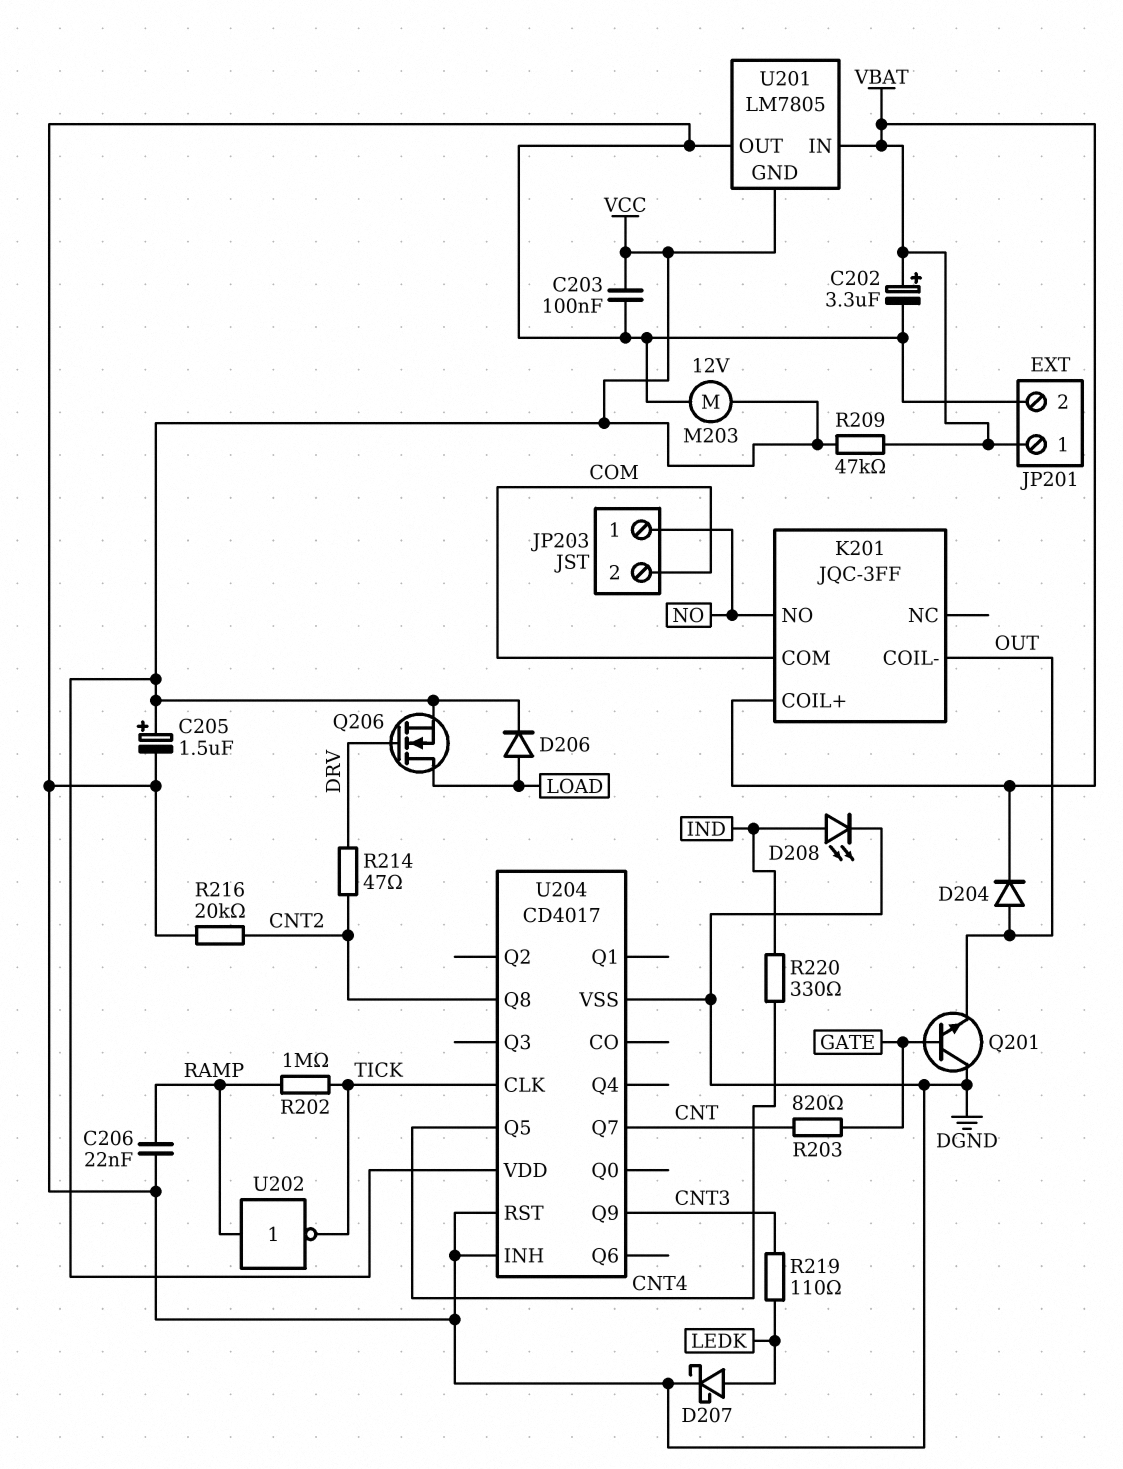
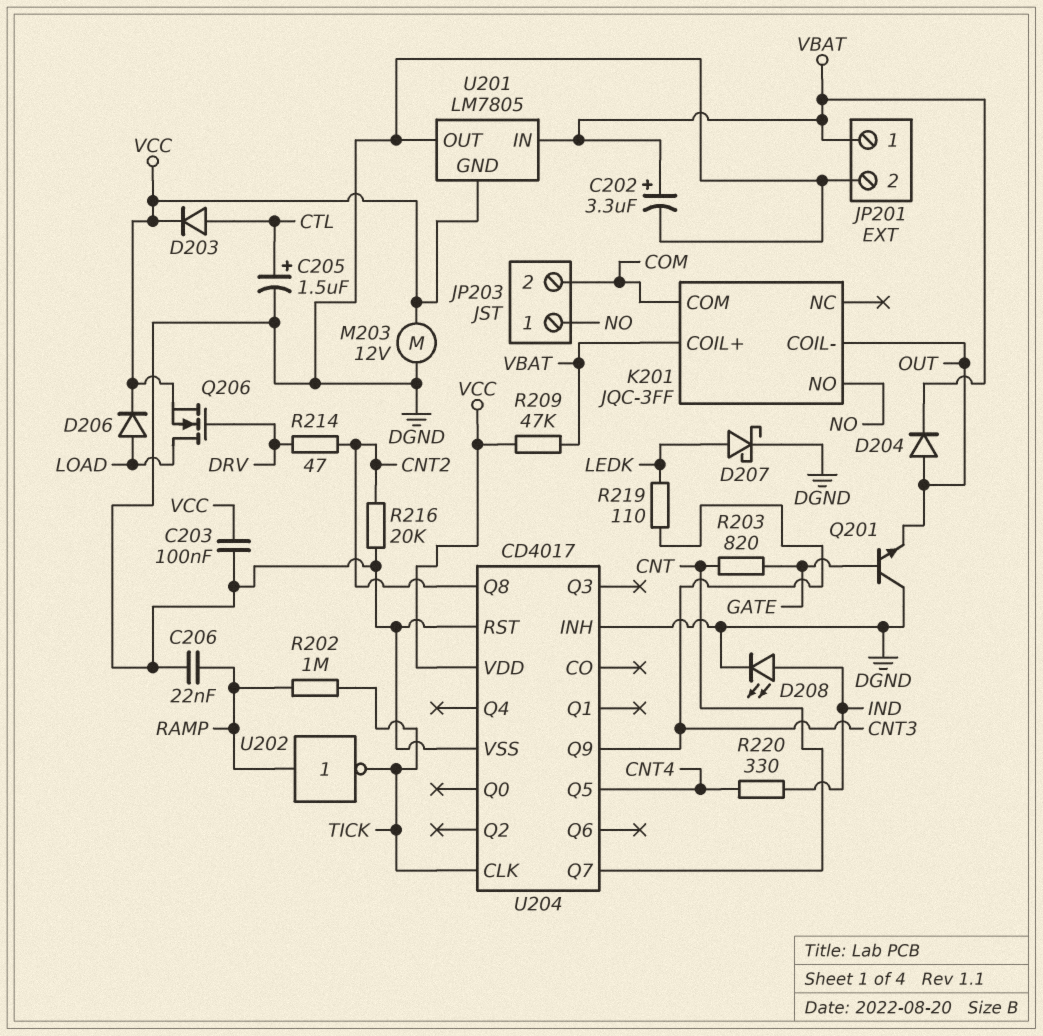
C205: 1.5uF (plus VCC, minus DGND) -> 1.5uF (plus CTL, minus DGND)
D203: none -> diode (A CTL, K VCC)

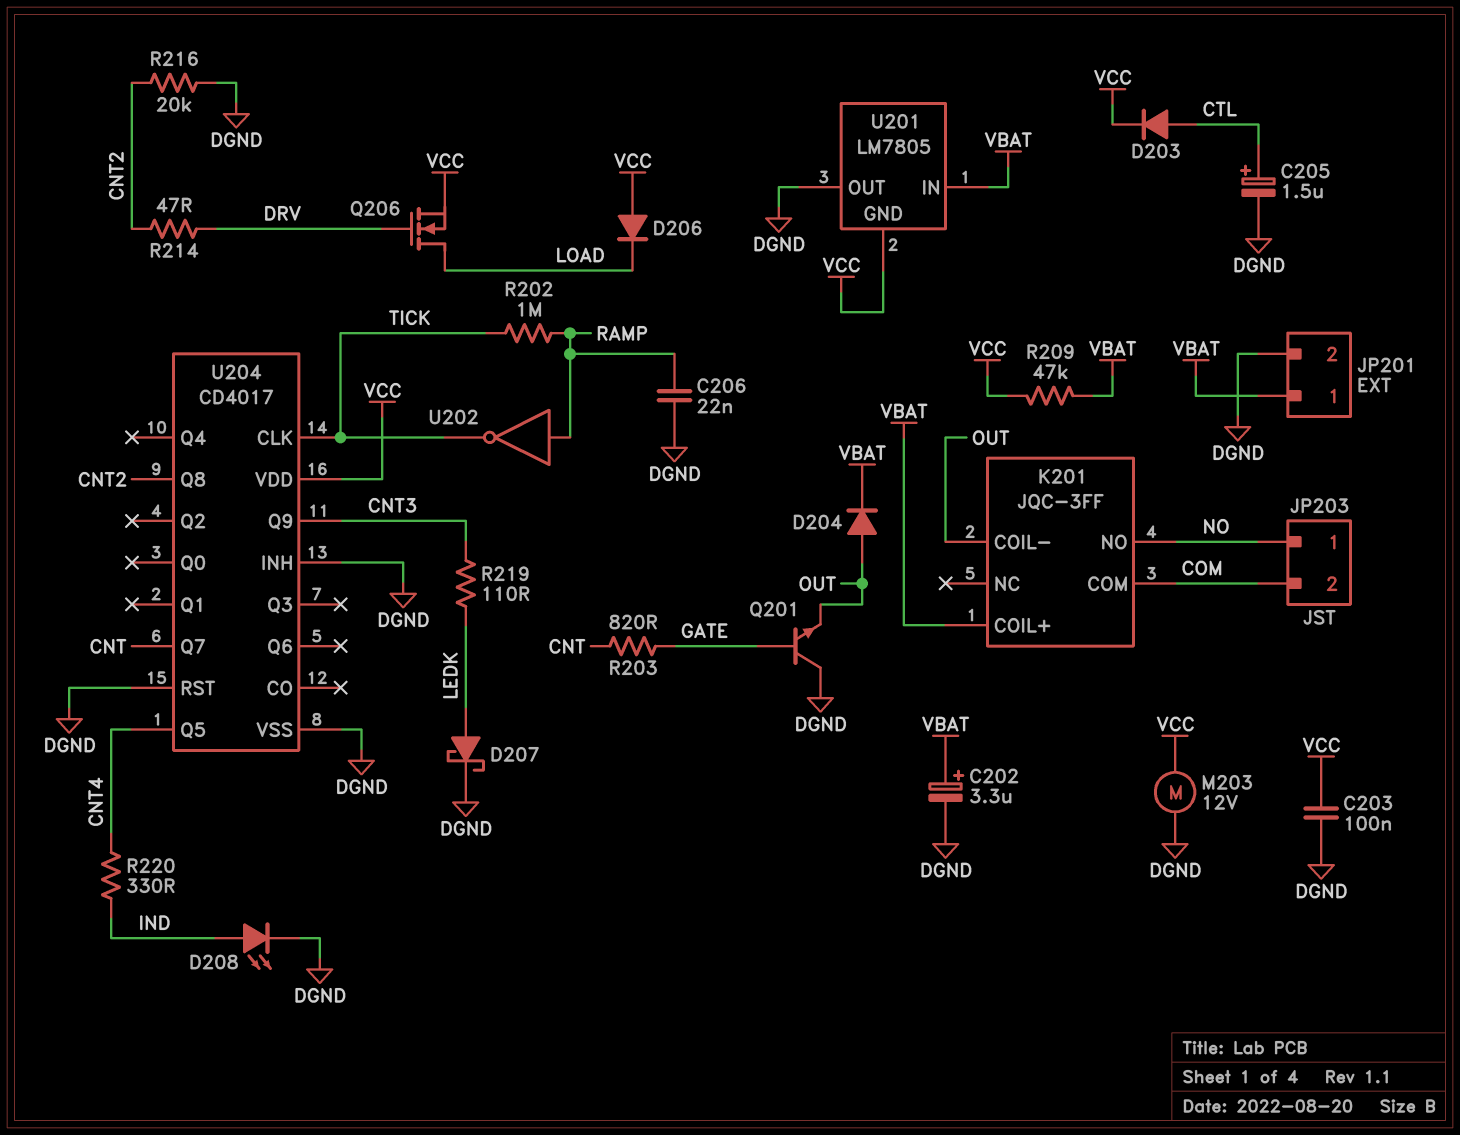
D206: diode (A LOAD, K VCC) -> diode (A VCC, K LOAD)

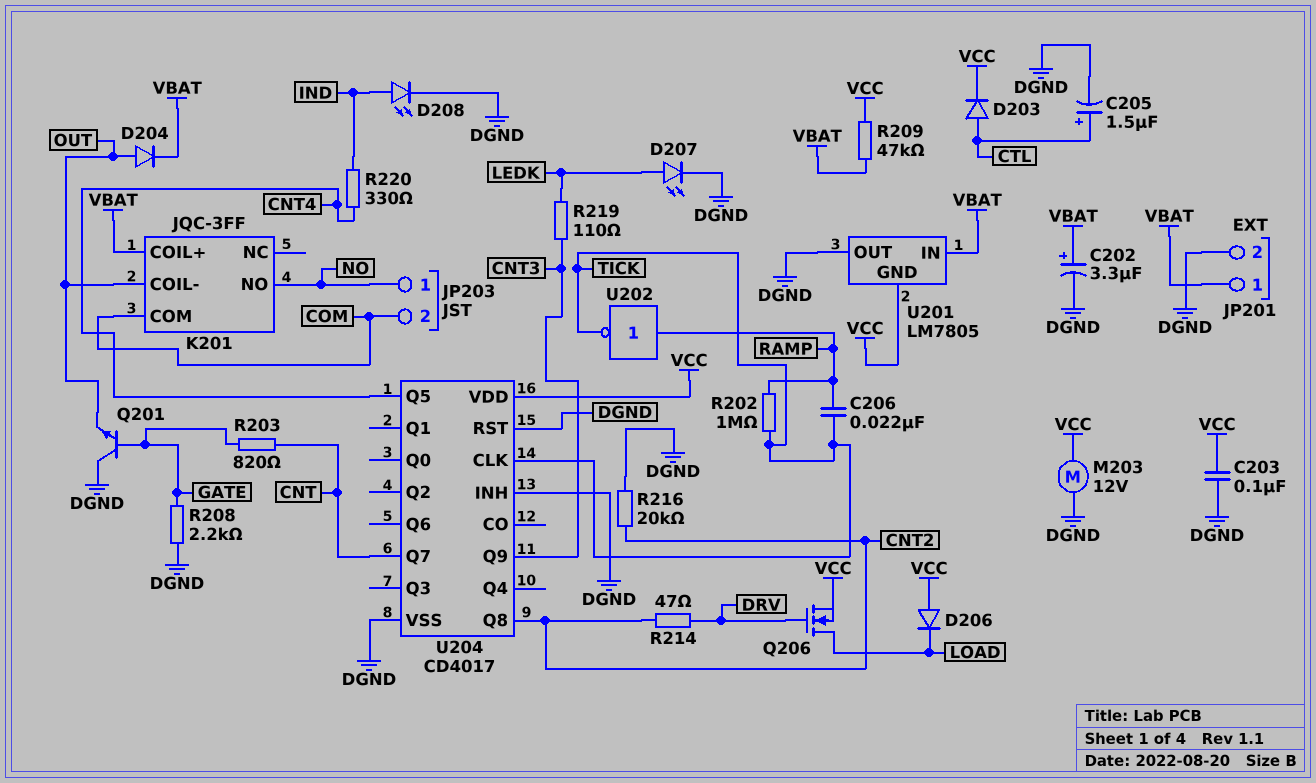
C206: 22nF (DGND, RAMP) -> 22nF (RAMP, TICK)
D207: schottky (A LEDK, K DGND) -> LED (A LEDK, K DGND)
R208: none -> 2.2k (DGND, GATE)

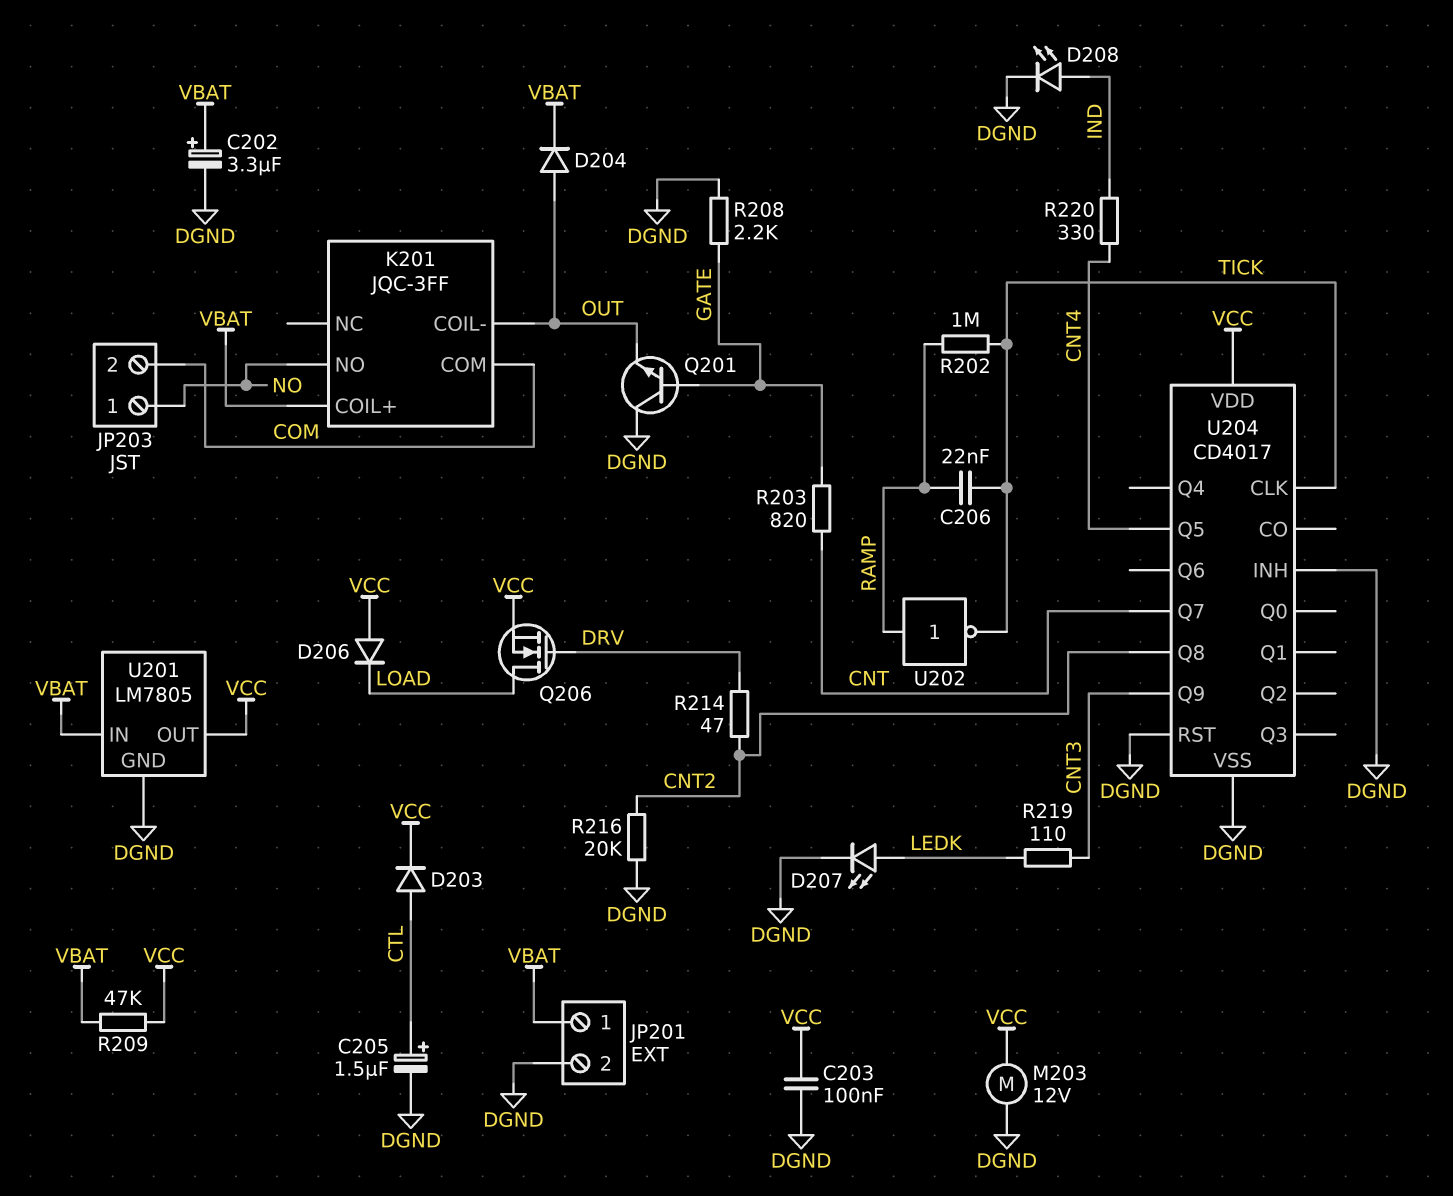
U201 pin GND: VCC -> DGND
U201 pin OUT: DGND -> VCC

